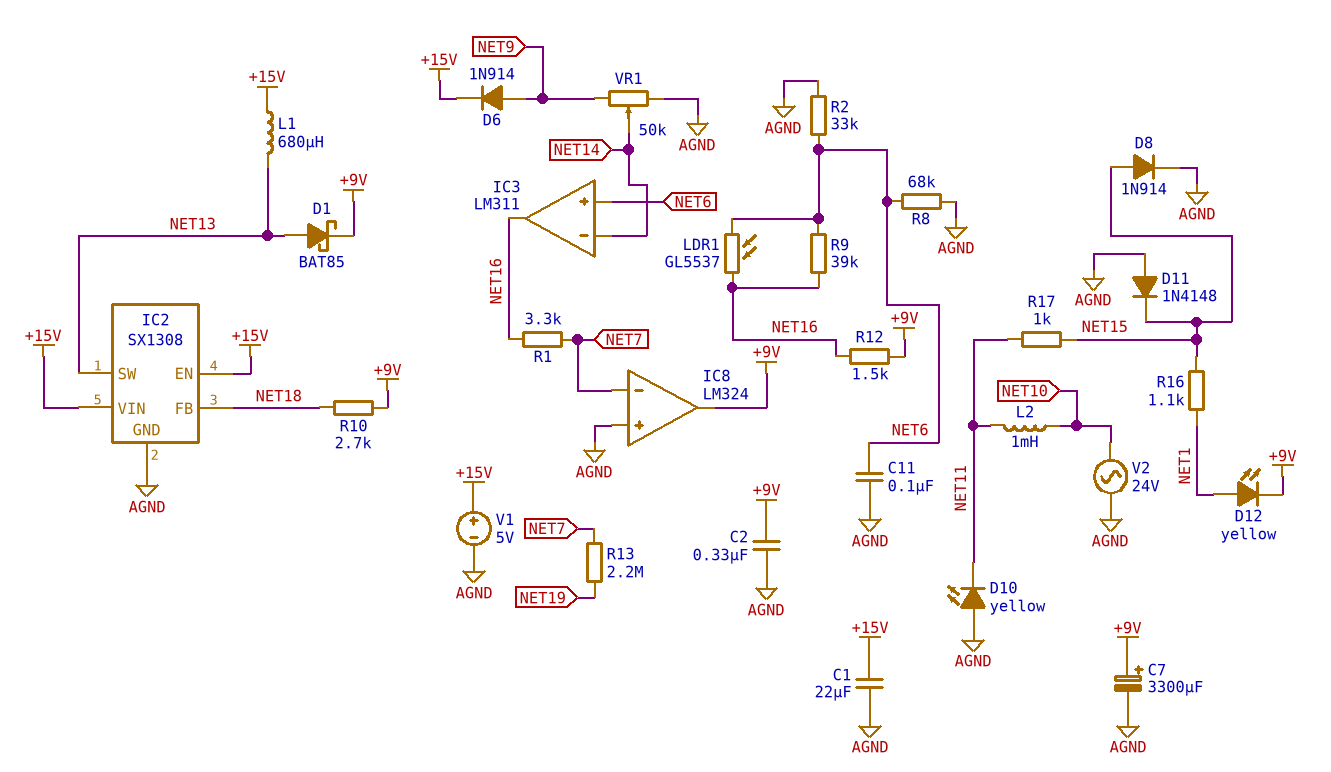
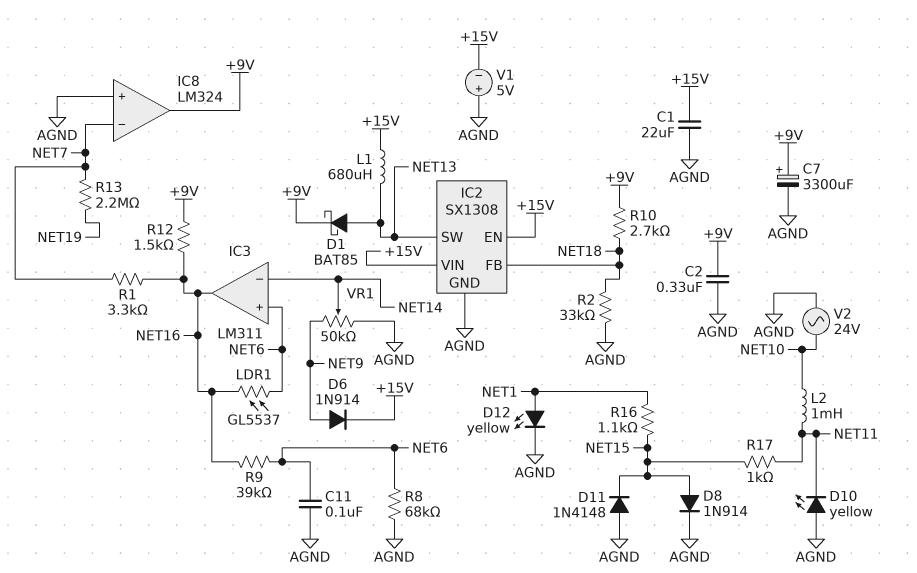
D12: LED yellow (A NET1, K +9V) -> LED yellow (A NET1, K AGND)
R2: 33k (AGND, NET6) -> 33k (AGND, NET18)
V1: 5V (plus +15V, minus AGND) -> 5V (plus AGND, minus +15V)

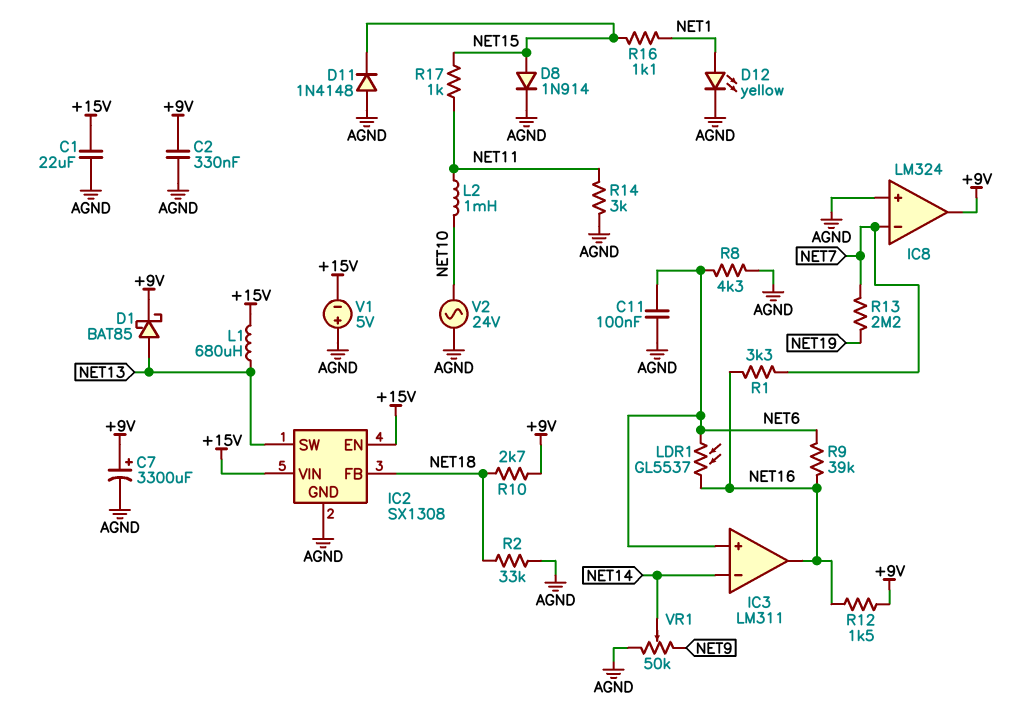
D6: diode 1N914 (A NET9, K +15V) -> none
D10: LED yellow (A AGND, K NET11) -> none
R8: 68k (AGND, NET6) -> 4.3k (AGND, NET6)
R14: none -> 3k (AGND, NET11)

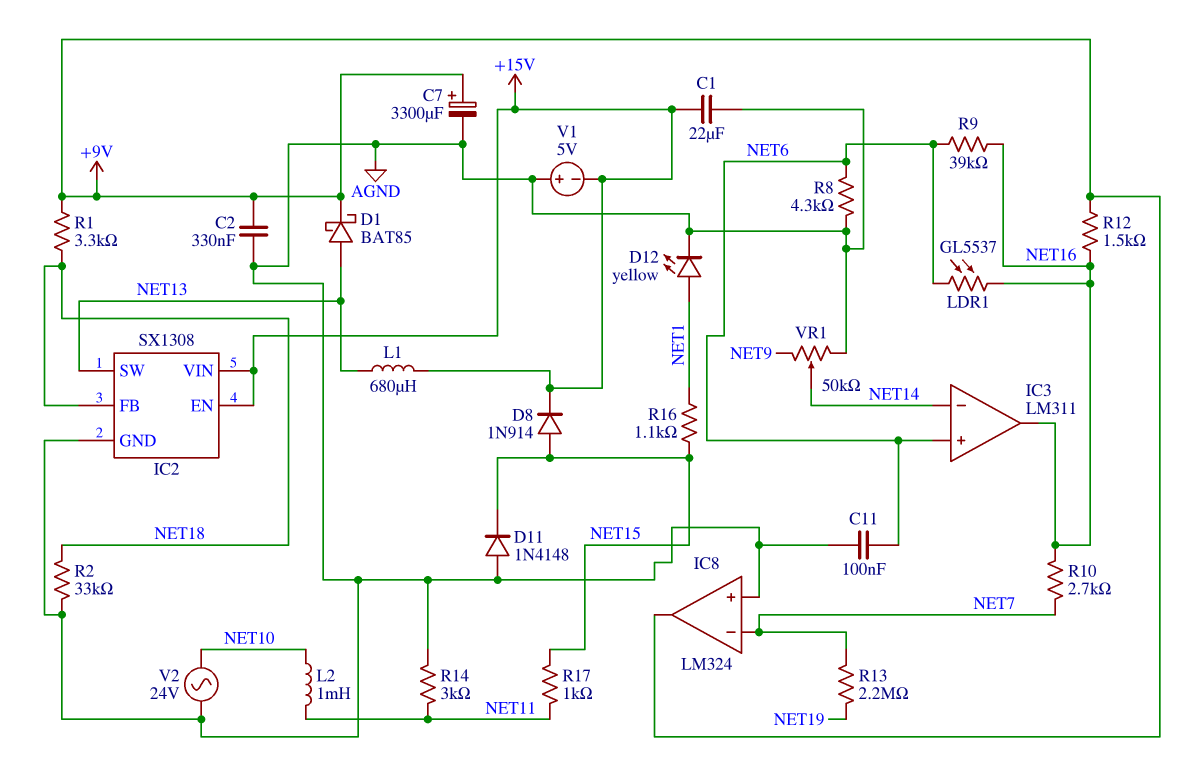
D8: diode 1N914 (A NET15, K AGND) -> diode 1N914 (A NET15, K +15V)
R1: 3.3k (NET7, NET16) -> 3.3k (+9V, NET18)
R10: 2.7k (+9V, NET18) -> 2.7k (NET7, NET16)

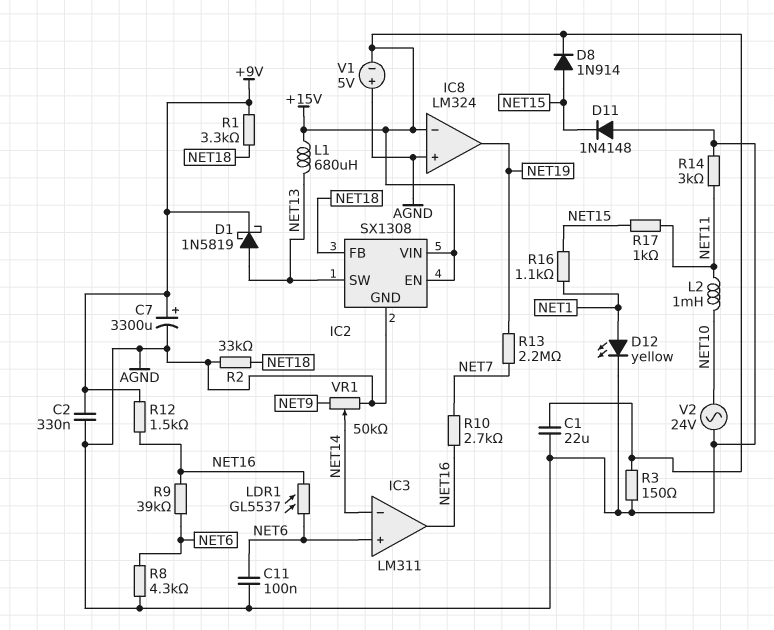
D1: schottky BAT85 (A NET13, K +9V) -> schottky 1N5819 (A NET13, K +9V)
IC8 pin in-: NET7 -> +15V
IC8 pin out: +9V -> NET19
R3: none -> 150 (+15V, AGND)

